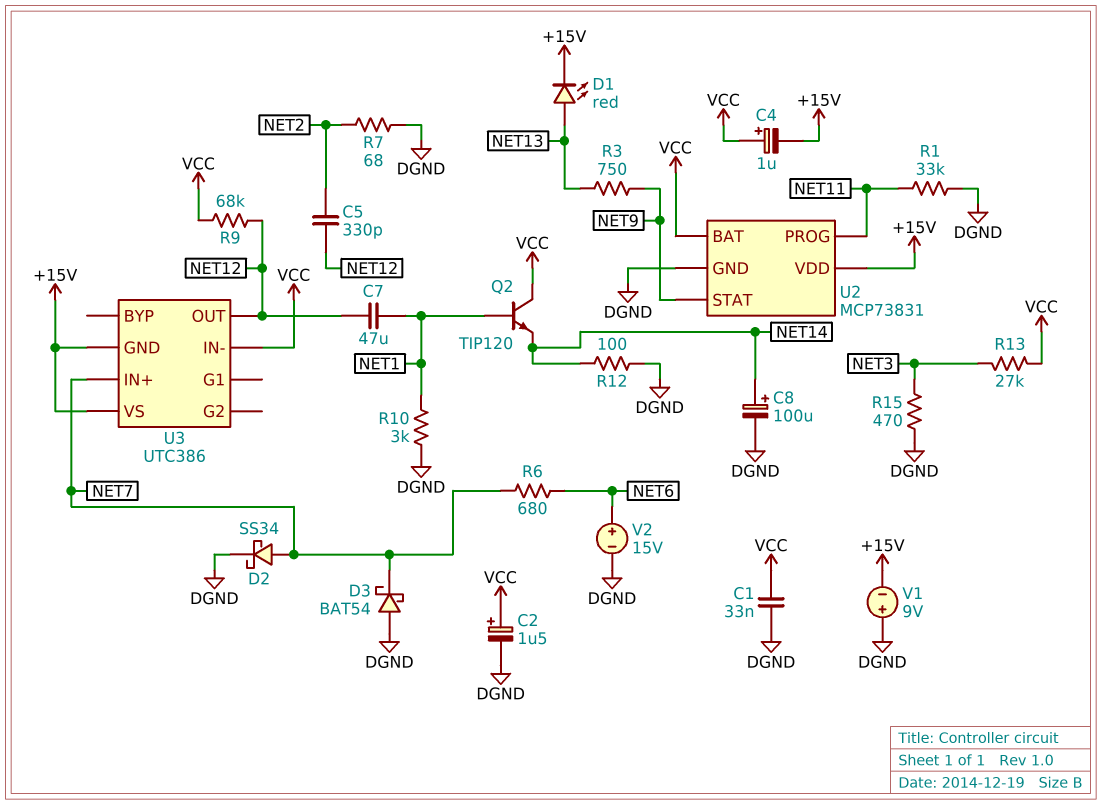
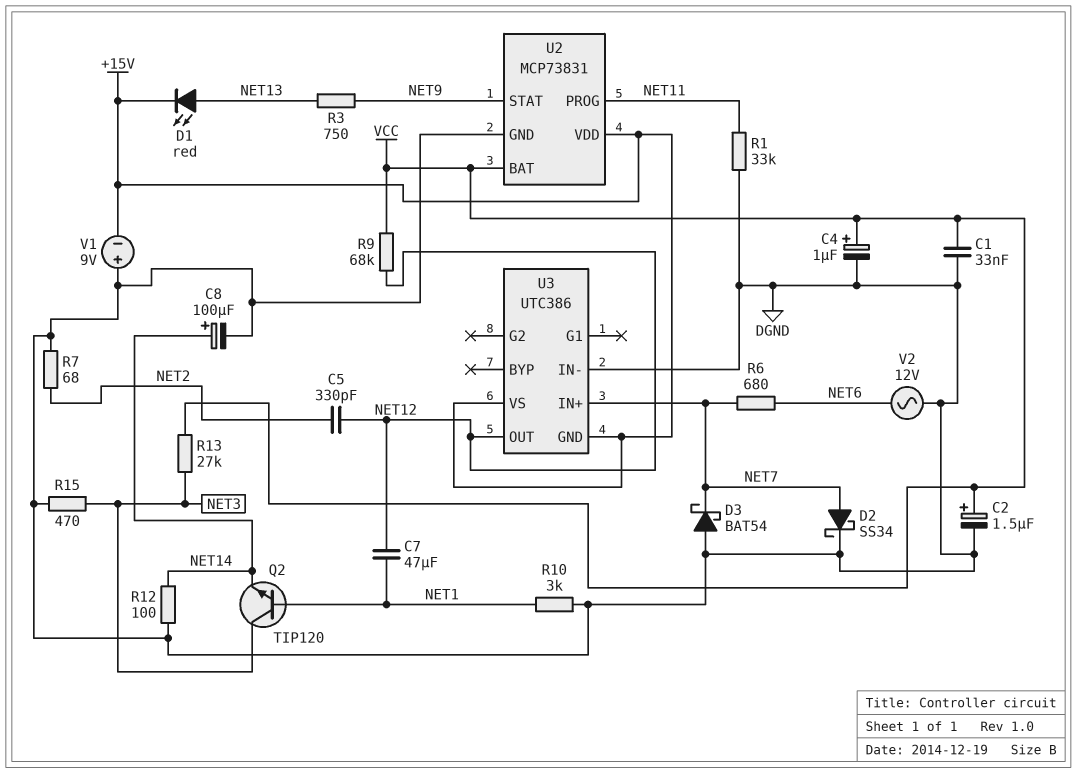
C4: 1uF (plus VCC, minus +15V) -> 1uF (plus VCC, minus DGND)
Q2: NPN TIP120 (B NET1, C VCC, E NET14) -> NPN TIP120 (B NET1, C NET3, E NET14)
U3 pin IN-: VCC -> DGND
V2: 15V (plus NET6, minus DGND) -> AC 12V (DGND, NET6)

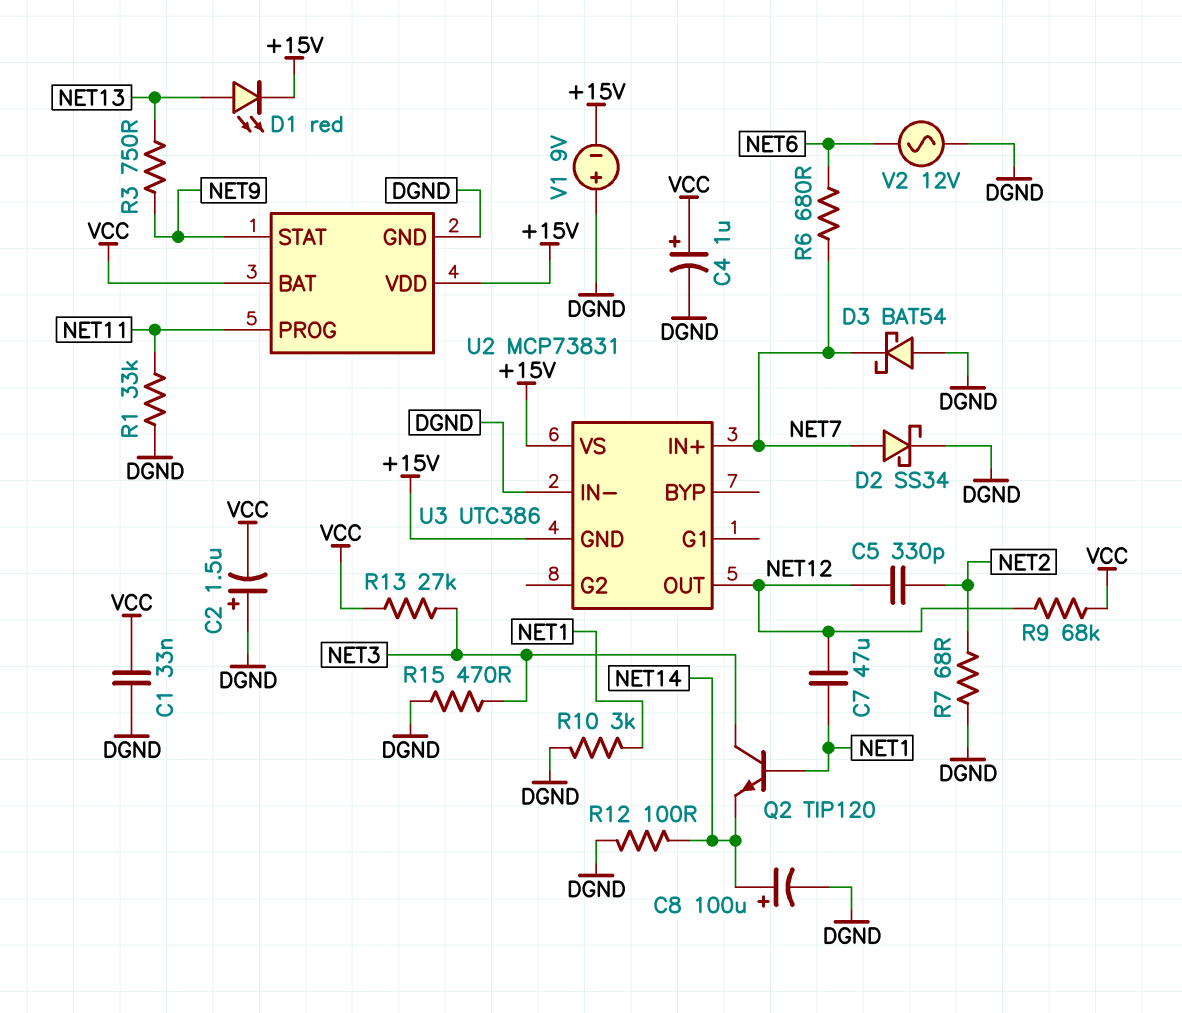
C2: 1.5uF (plus VCC, minus DGND) -> 1.5uF (plus DGND, minus VCC)

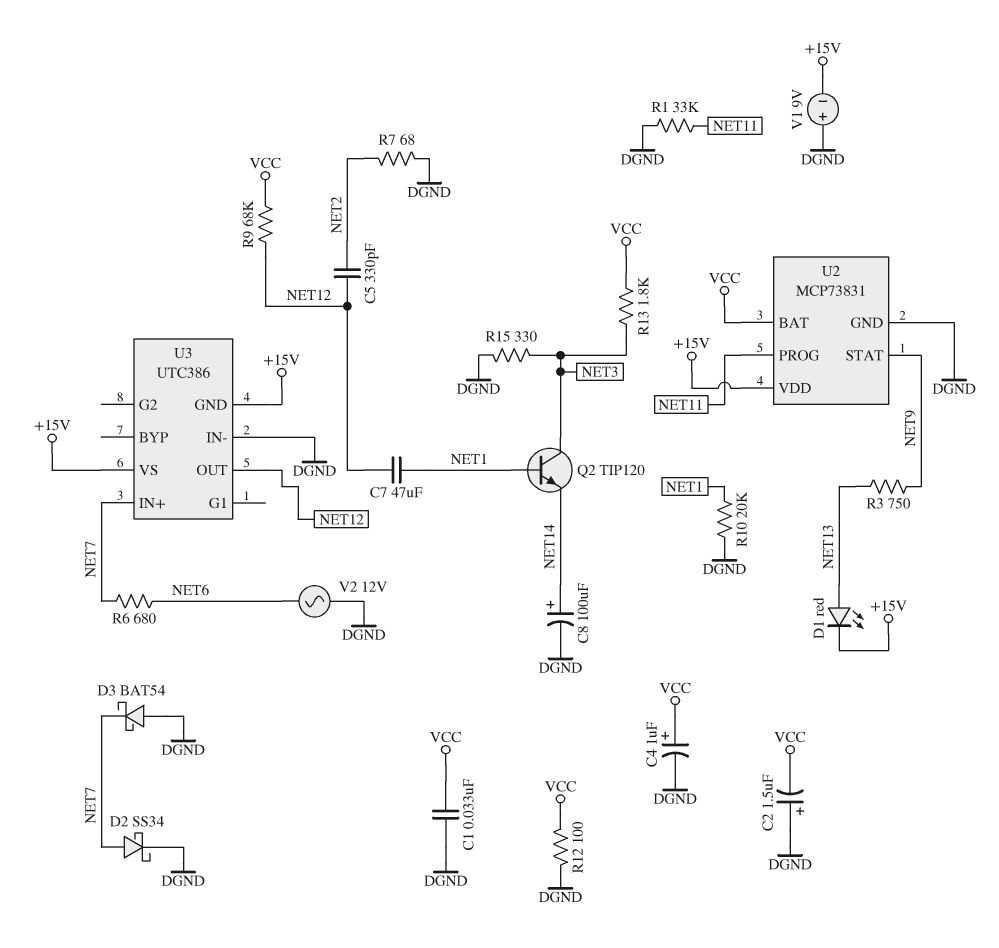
R10: 3k (DGND, NET1) -> 20k (DGND, NET1)
R12: 100 (DGND, NET14) -> 100 (DGND, VCC)
R13: 27k (NET3, VCC) -> 1.8k (NET3, VCC)
R15: 470 (DGND, NET3) -> 330 (DGND, NET3)

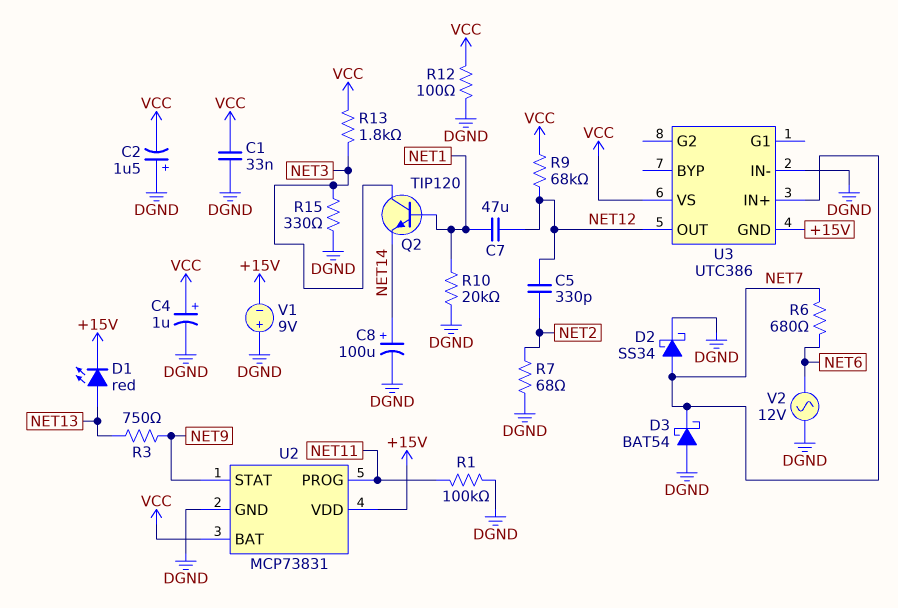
R1: 33k (DGND, NET11) -> 100k (DGND, NET11)
U3 pin VS: +15V -> VCC

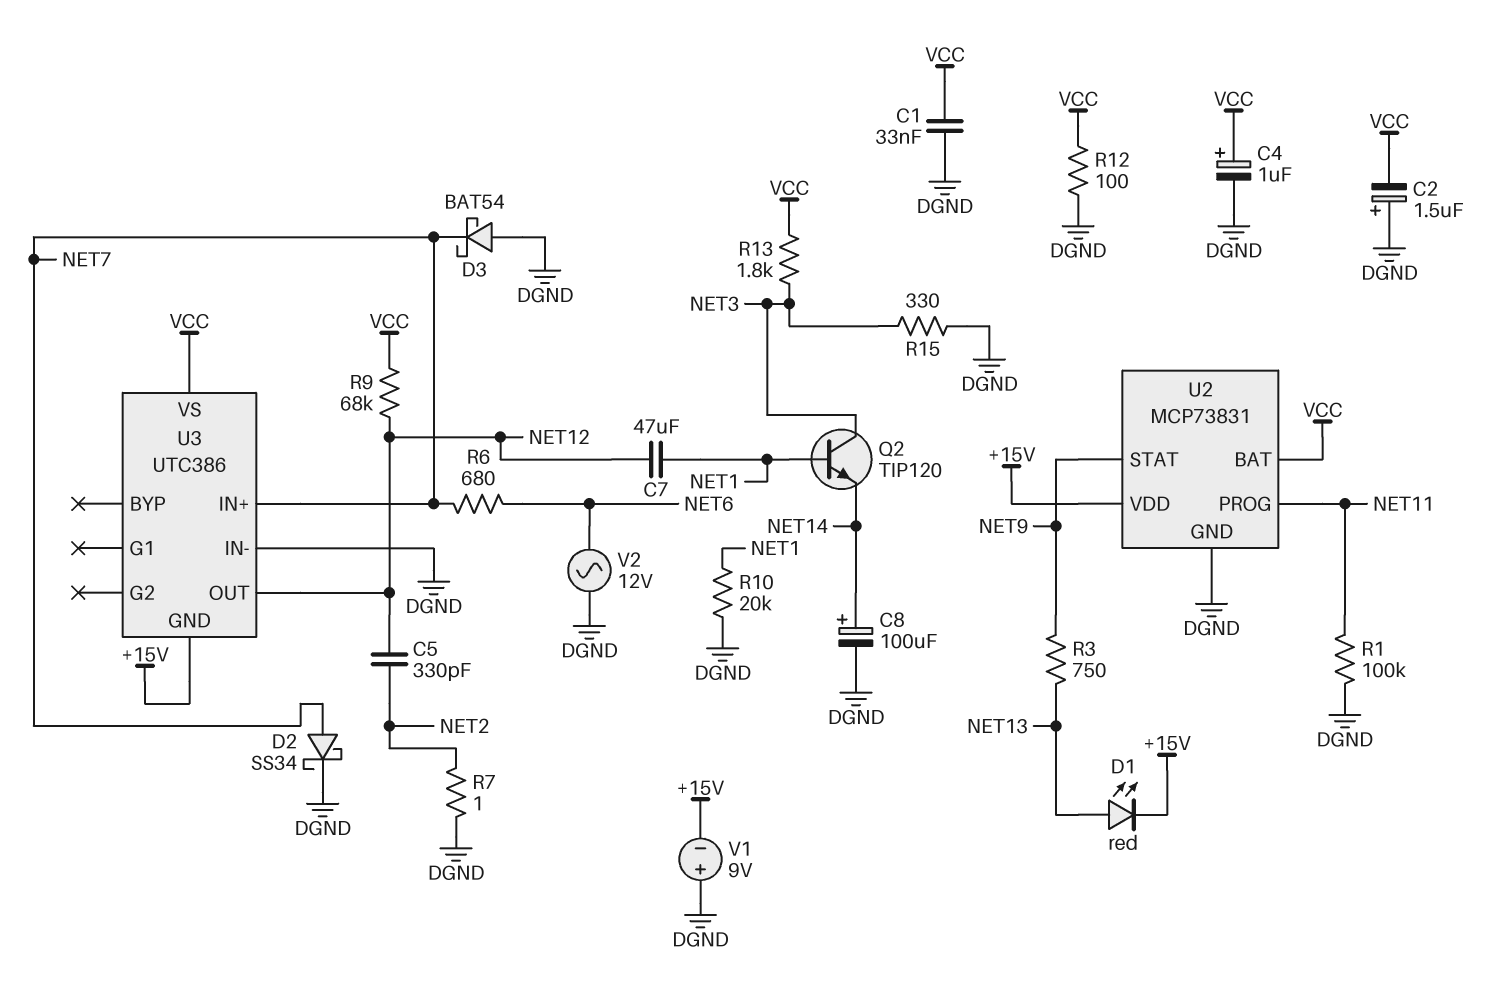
R7: 68 (DGND, NET2) -> 1 (DGND, NET2)

